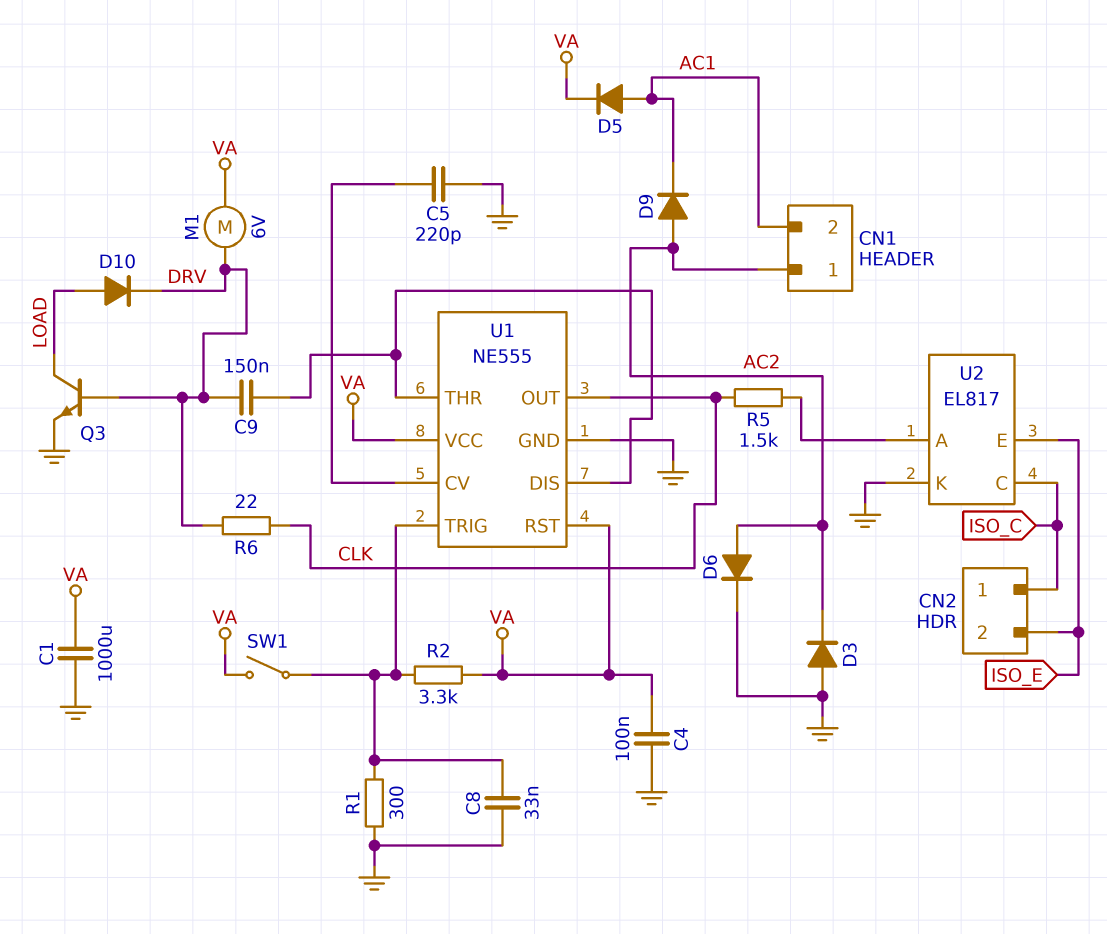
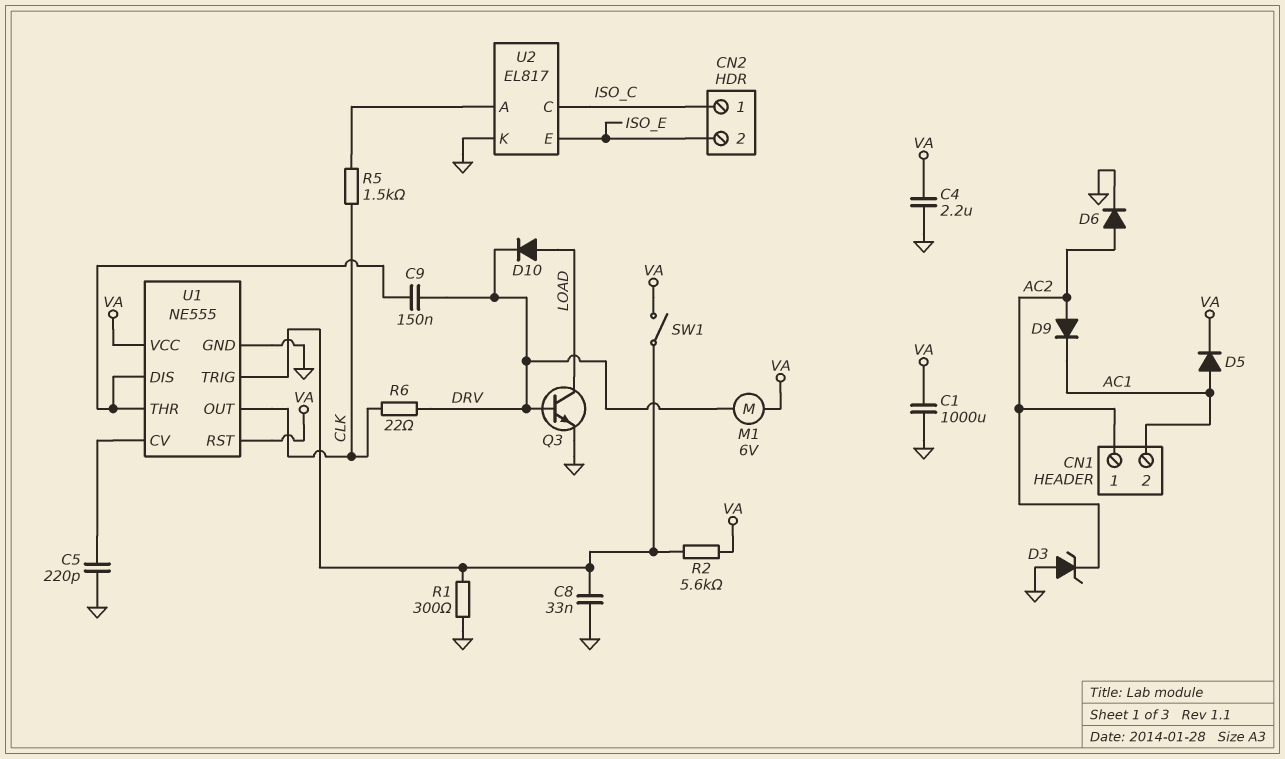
C4: 100nF (GND, VA) -> 2.2uF (GND, VA)
D3: diode (A GND, K AC2) -> zener (A GND, K AC2)
R2: 3.3k (U1/TRIG, VA) -> 5.6k (U1/TRIG, VA)

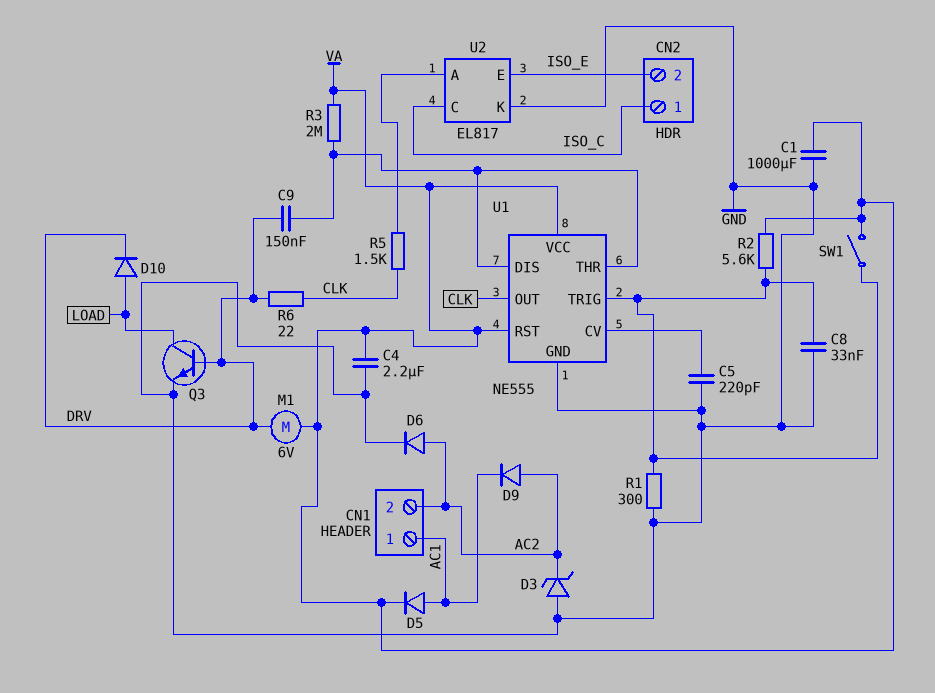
CN1 pin 1: AC2 -> AC1
CN1 pin 2: AC1 -> AC2
R3: none -> 2M (U1/DIS, VA)

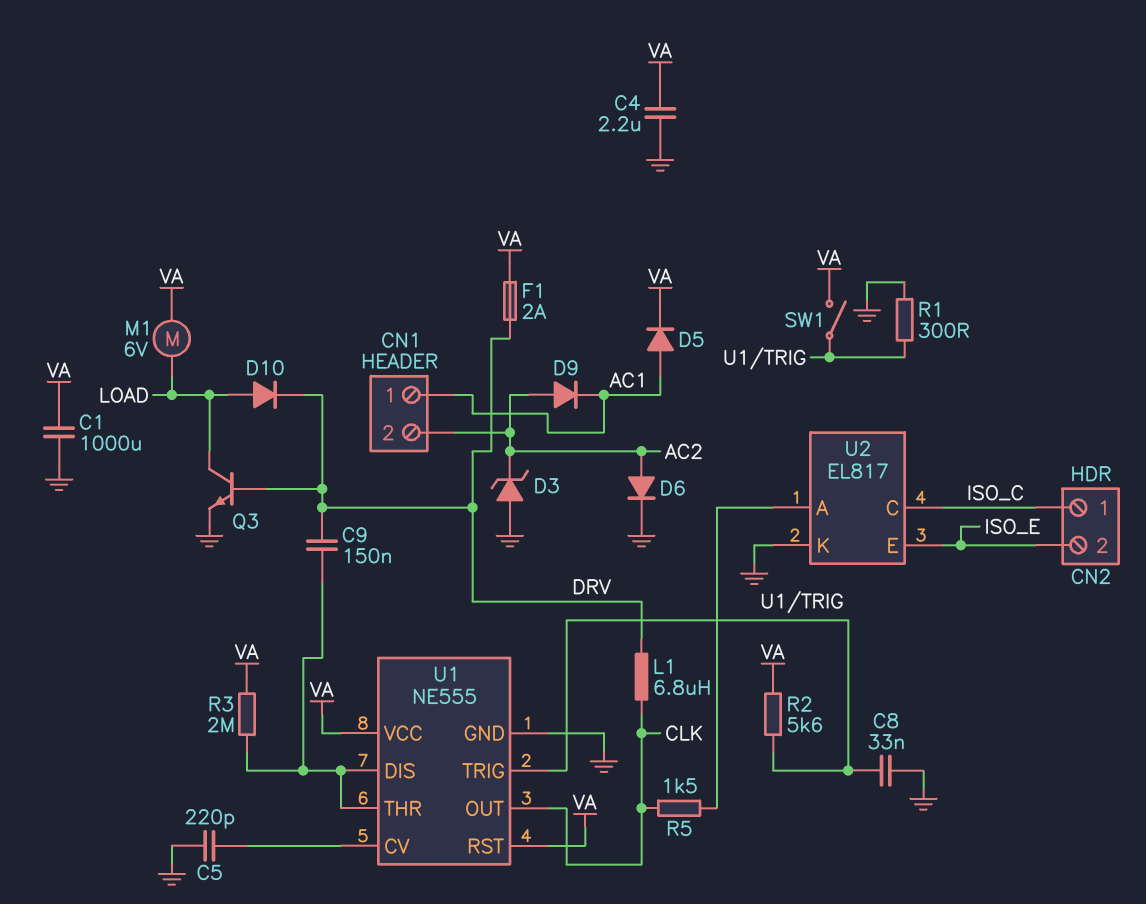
F1: none -> 2A (DRV, VA)
L1: none -> 6.8uH (CLK, DRV)
M1: motor 6V (DRV, VA) -> motor 6V (LOAD, VA)
R6: 22 (CLK, DRV) -> none

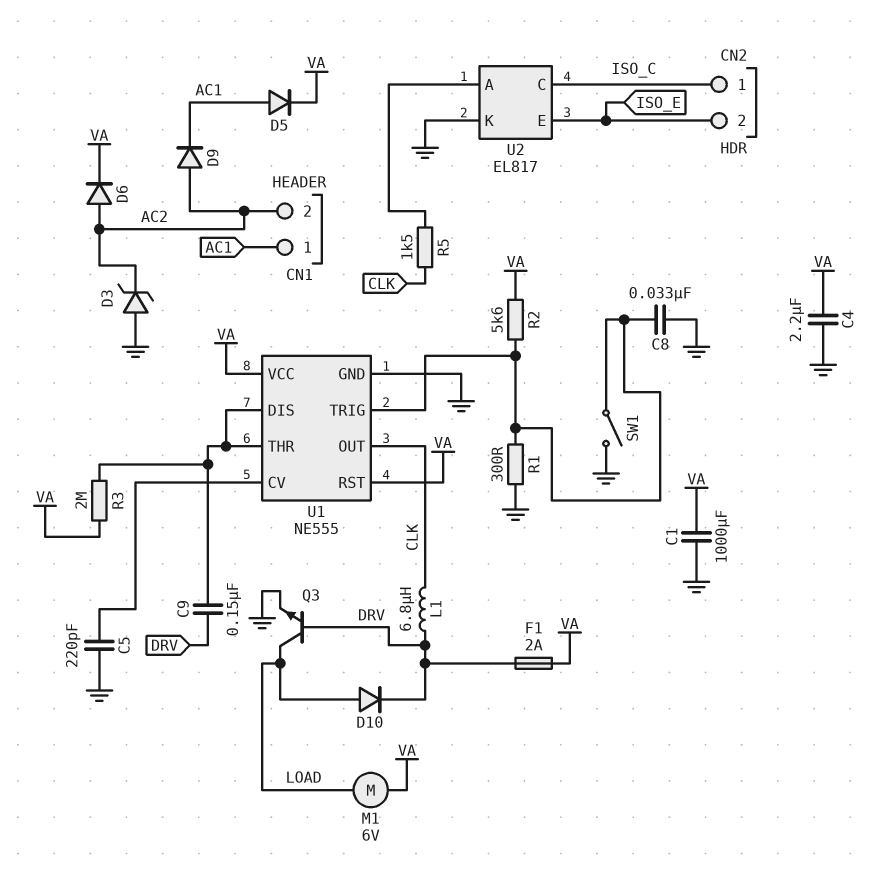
D6: diode (A AC2, K GND) -> diode (A AC2, K VA)
SW1: switch (U1/TRIG, VA) -> switch (GND, U1/TRIG)

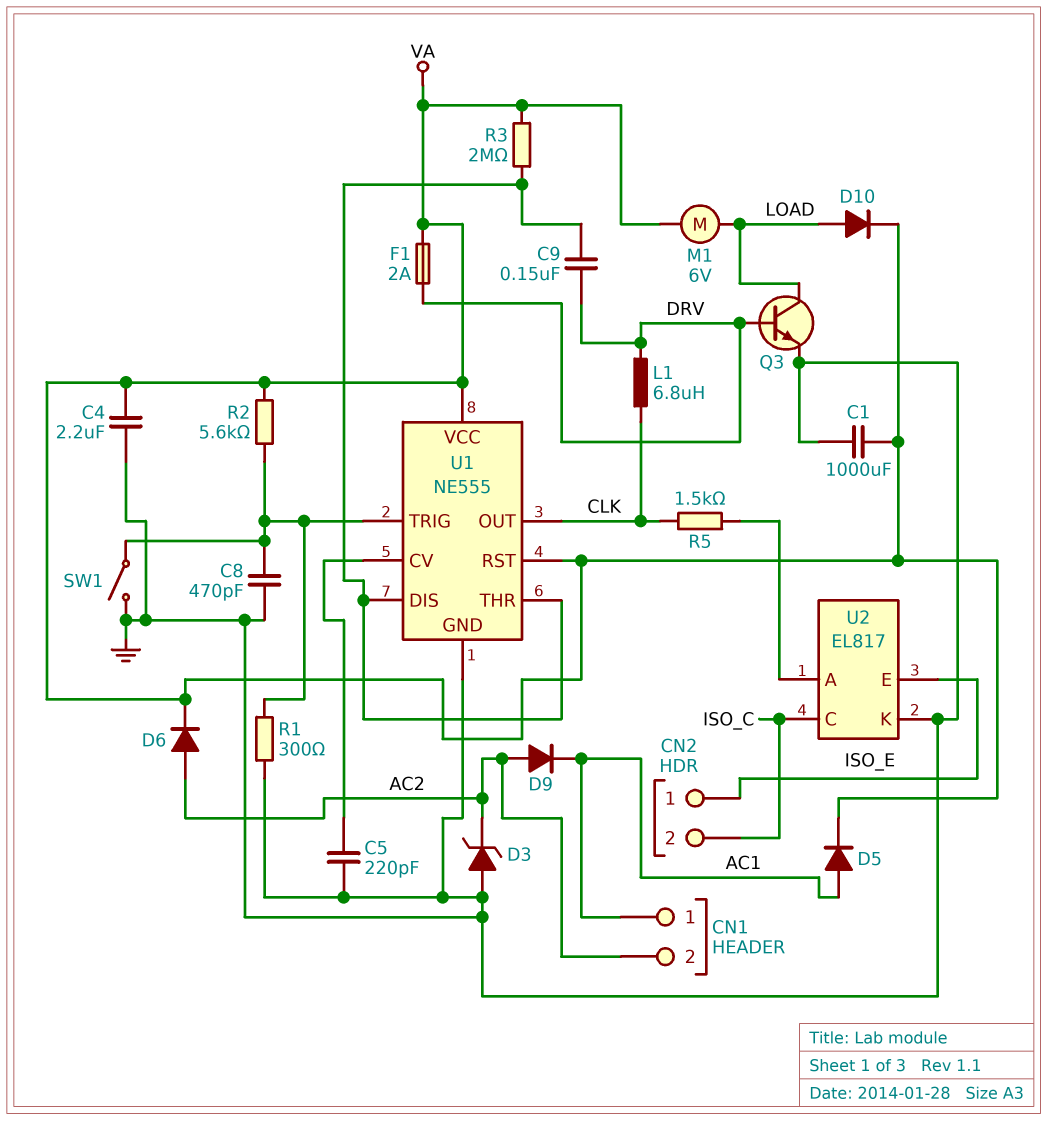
C8: 33nF (GND, U1/TRIG) -> 470pF (GND, U1/TRIG)
CN2 pin 1: ISO_C -> ISO_E
CN2 pin 2: ISO_E -> ISO_C
D10: diode (A LOAD, K DRV) -> diode (A LOAD, K VA)

